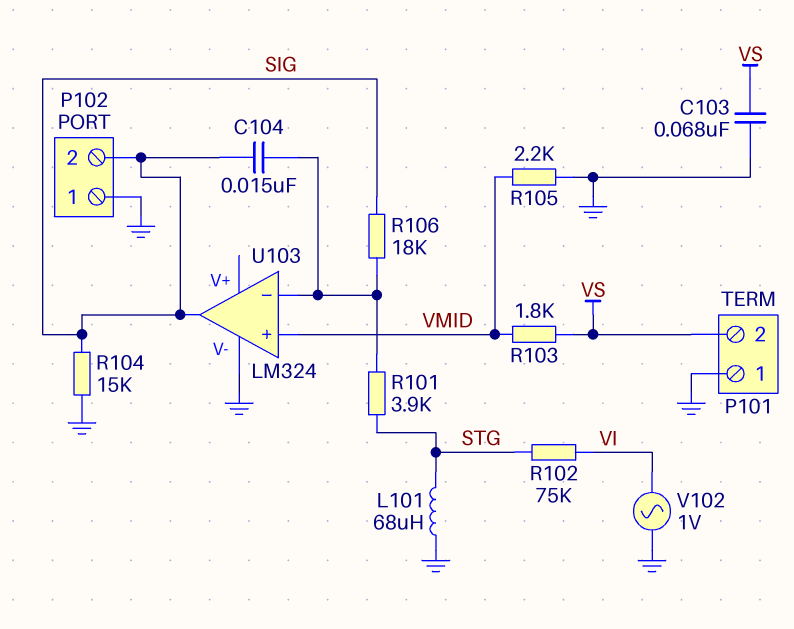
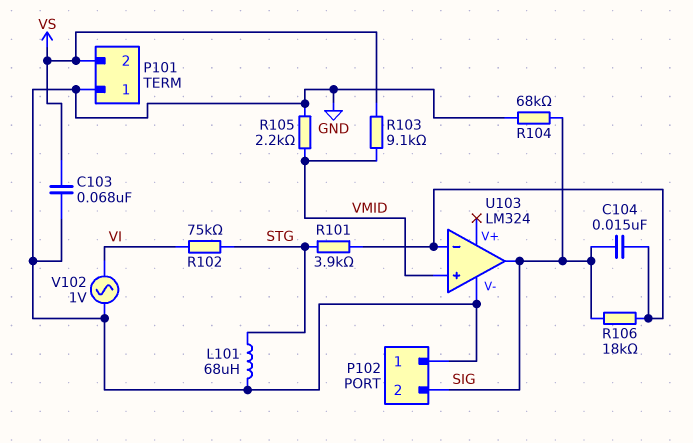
R103: 1.8k (VMID, VS) -> 9.1k (VMID, VS)
R104: 15k (GND, SIG) -> 68k (GND, SIG)

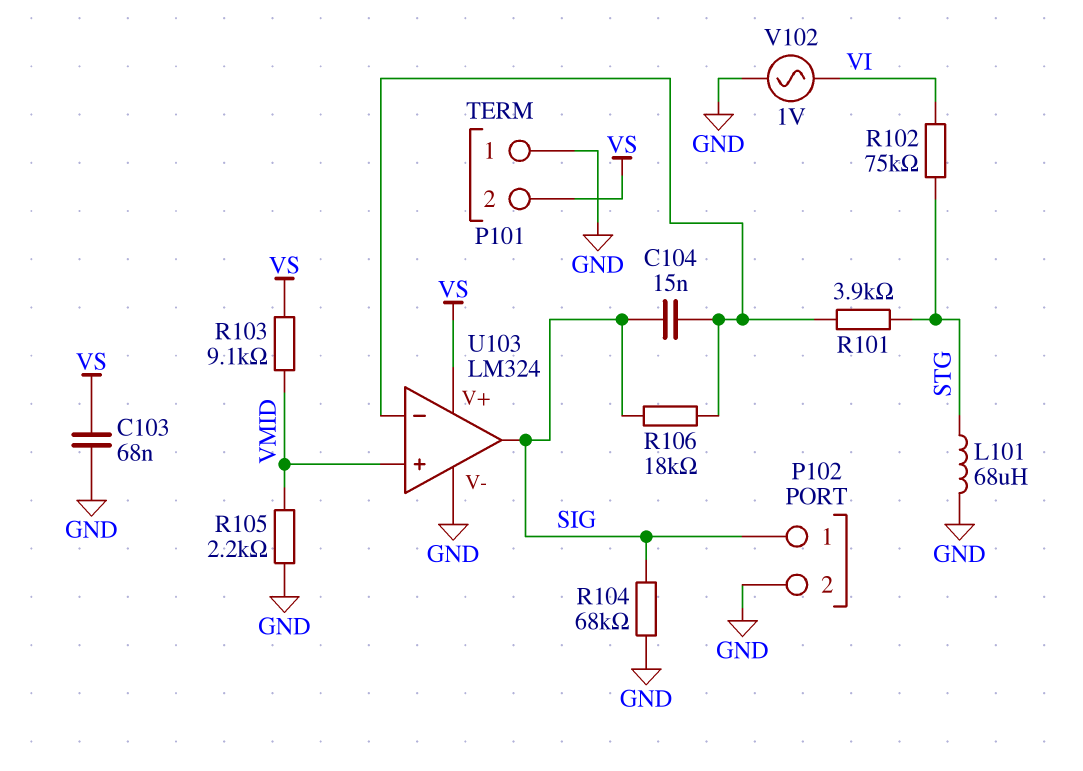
P102 pin 1: GND -> SIG
P102 pin 2: SIG -> GND
U103 pin V+: none -> VS

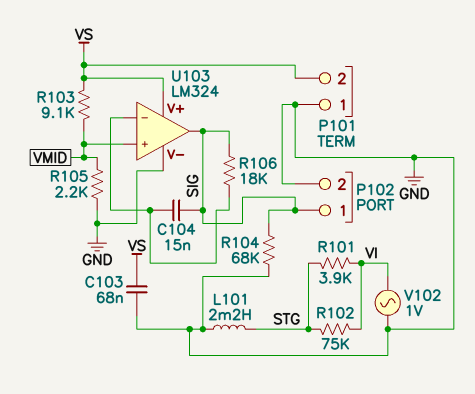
L101: 68uH (GND, STG) -> 2.2mH (GND, STG)
R101: 3.9k (STG, U103/in-) -> 3.9k (STG, VI)

